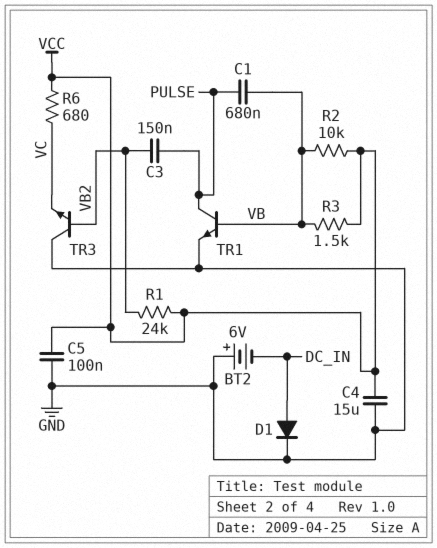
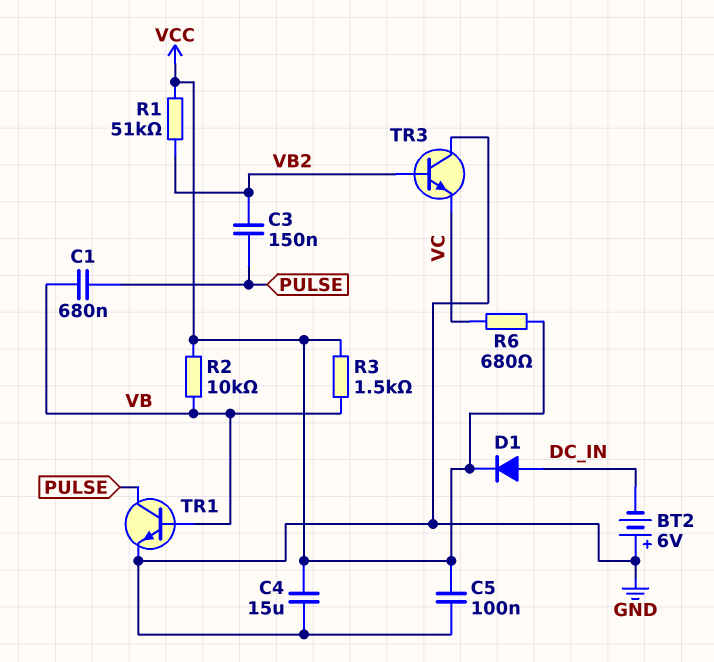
D1: diode (A DC_IN, K GND) -> diode (A DC_IN, K VCC)
R1: 24k (VB2, VCC) -> 51k (VB2, VCC)

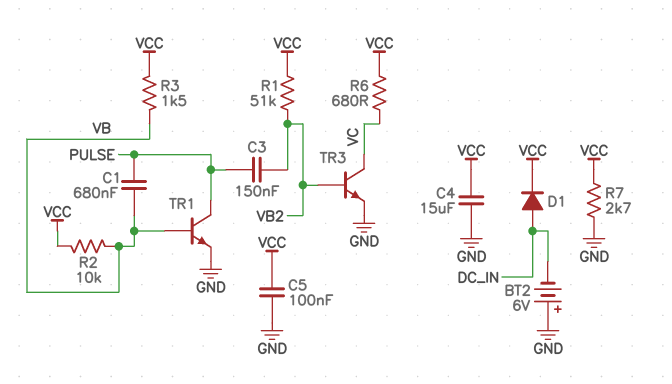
R7: none -> 2.7k (GND, VCC)
TR3: NPN (B VB2, C GND, E VC) -> NPN (B VB2, C VC, E GND)

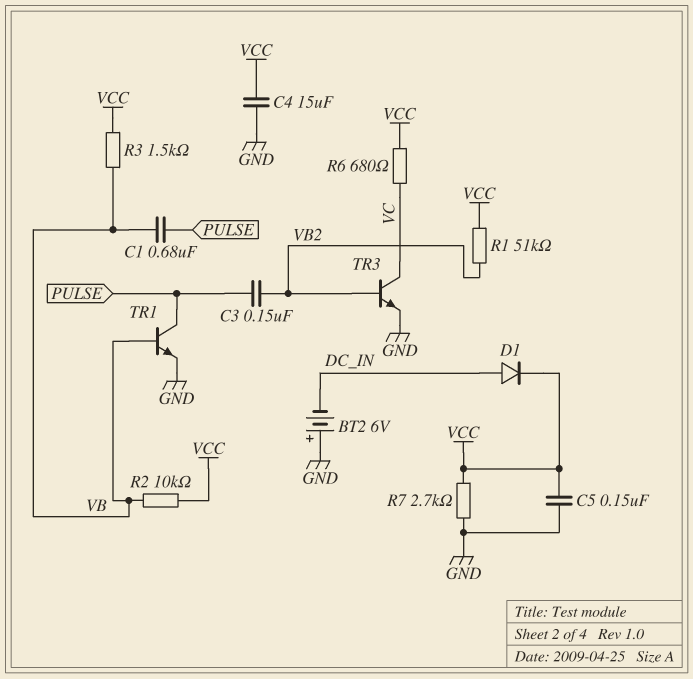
C5: 100nF (GND, VCC) -> 150nF (GND, VCC)

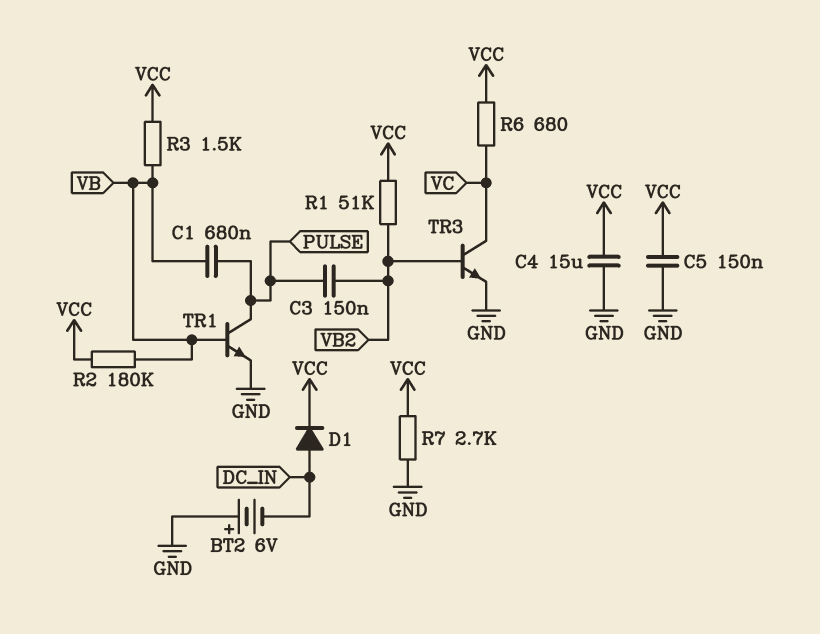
R2: 10k (VB, VCC) -> 180k (VB, VCC)

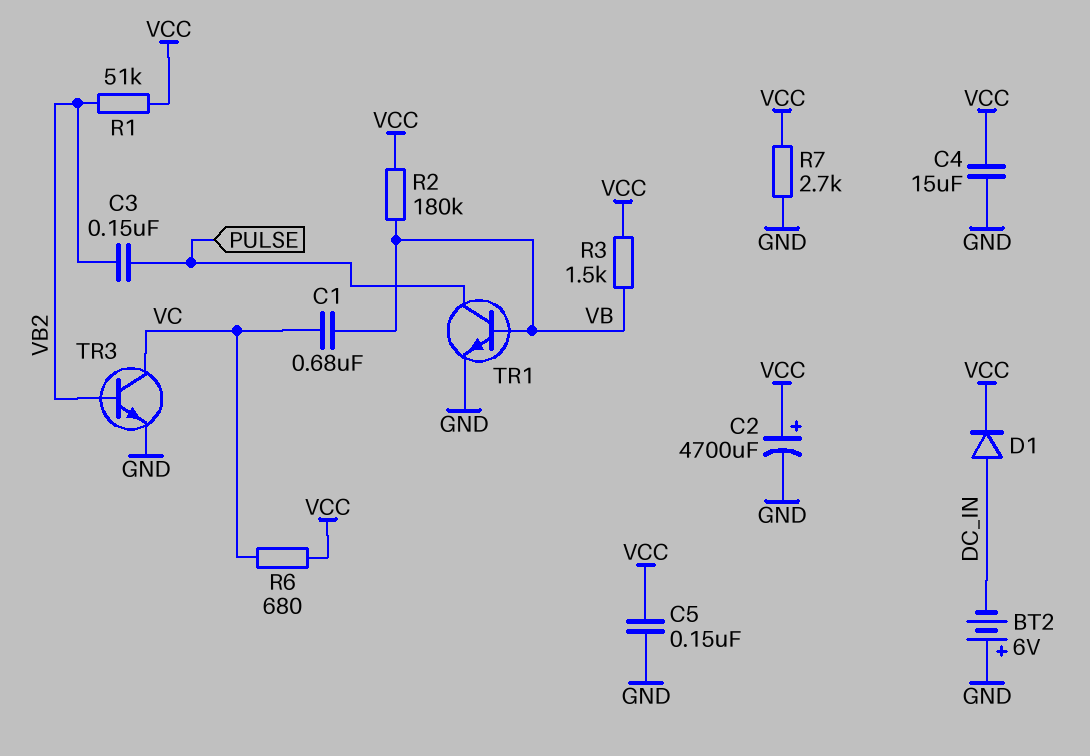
C1: 680nF (PULSE, VB) -> 680nF (VB, VC)
C2: none -> 4700uF (plus VCC, minus GND)

